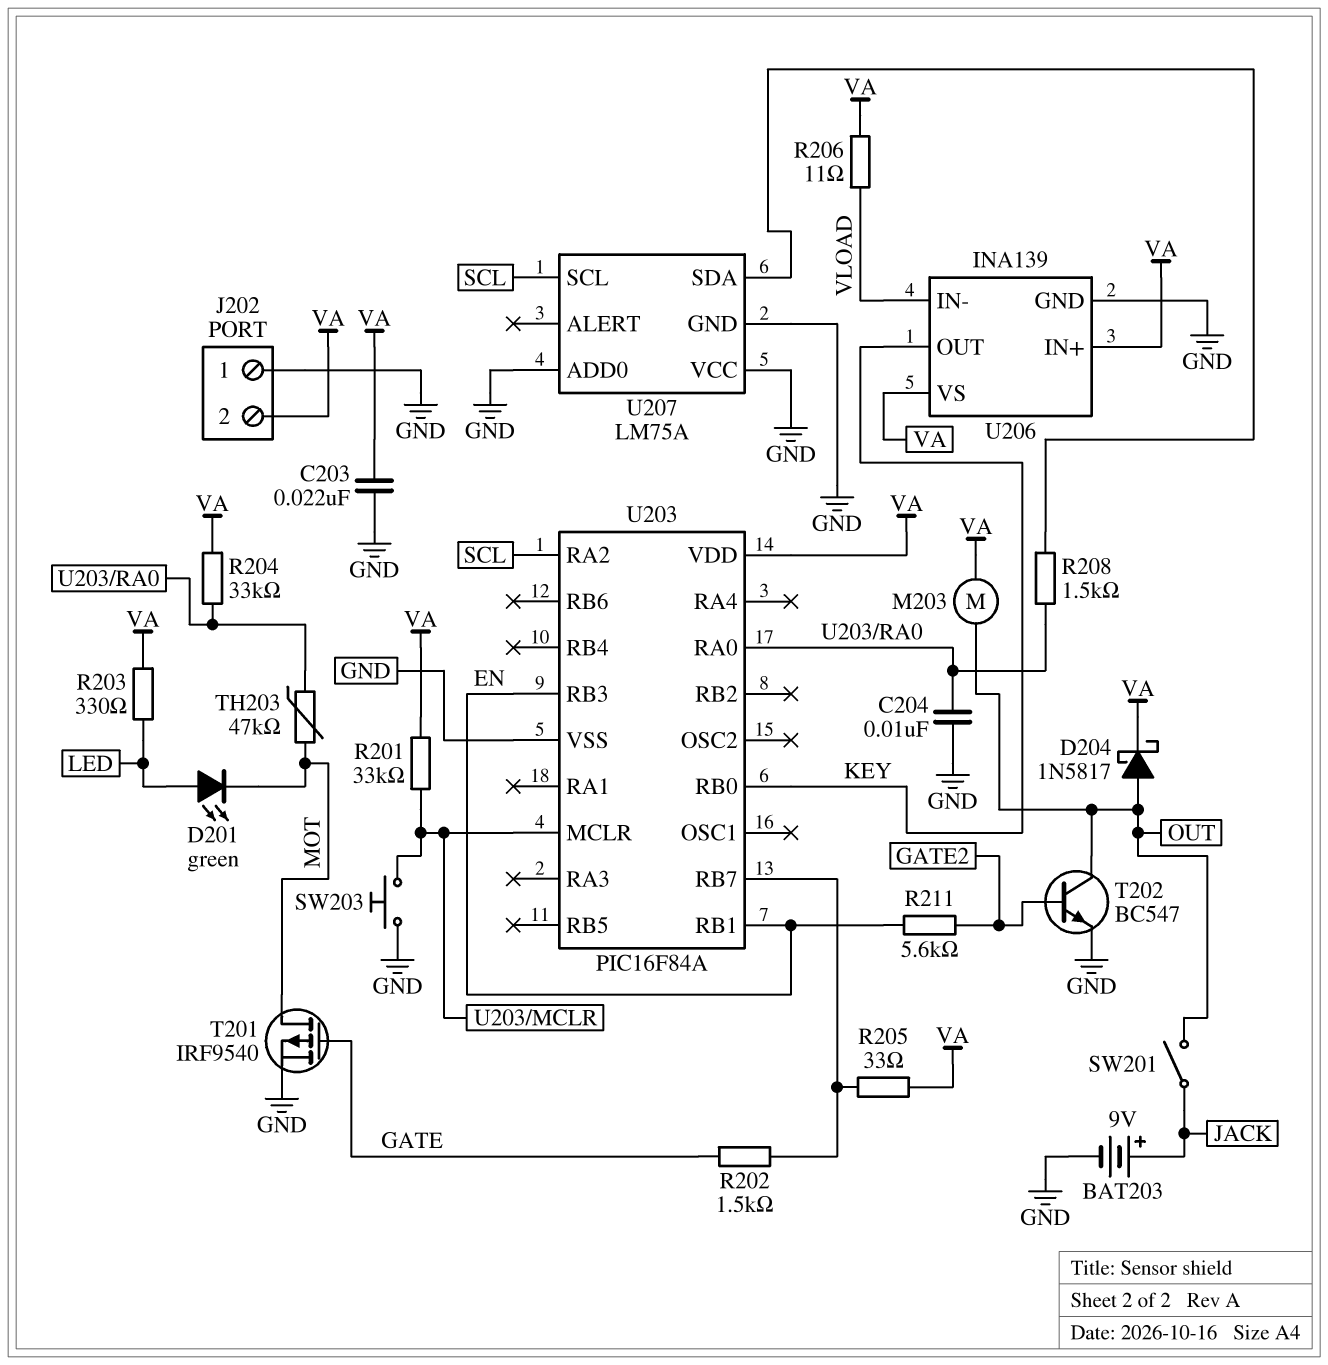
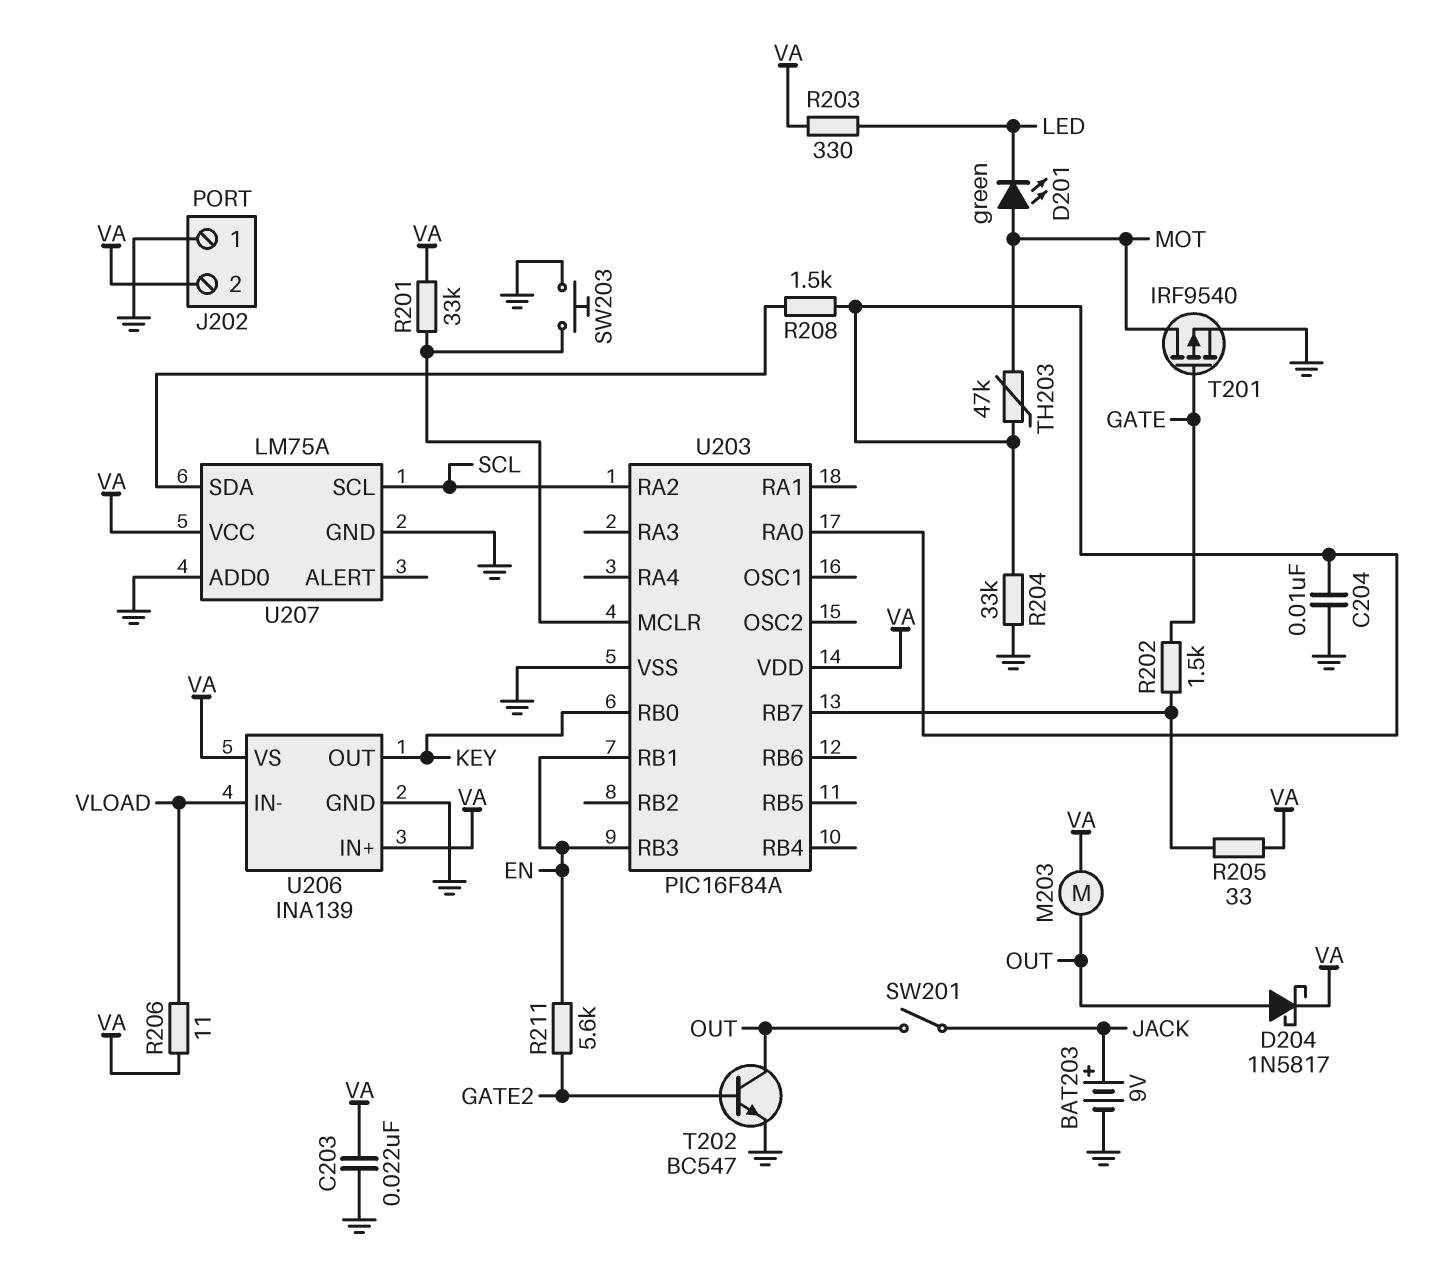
D201: LED green (A LED, K MOT) -> LED green (A MOT, K LED)
R204: 33k (U203/RA0, VA) -> 33k (GND, U203/RA0)
U207 pin VCC: GND -> VA

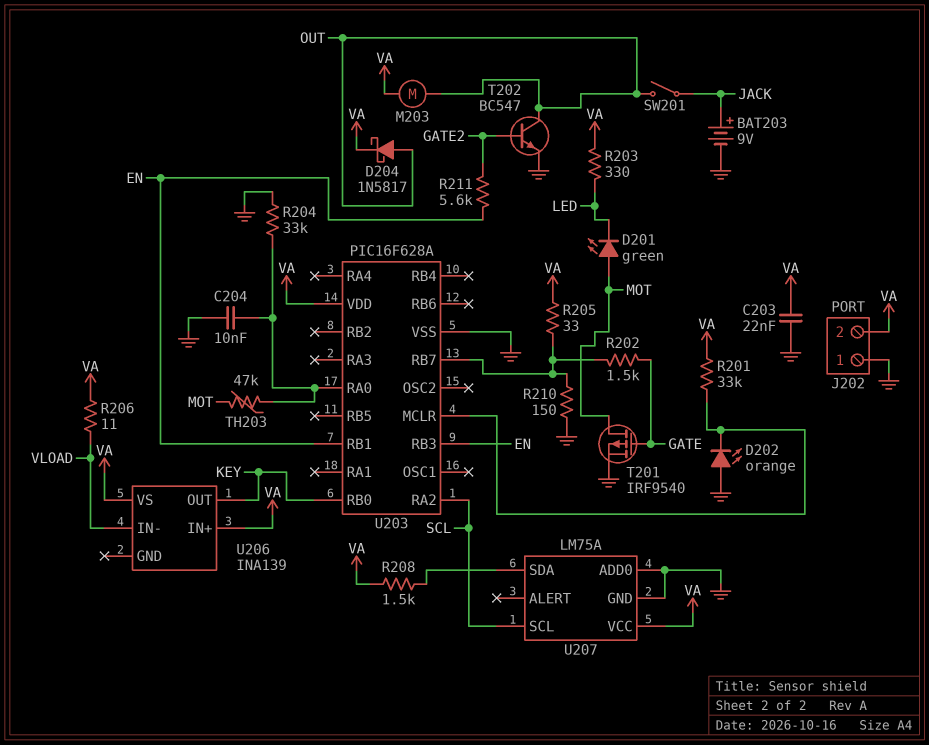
D202: none -> LED orange (A GND, K U203/MCLR)
R208: 1.5k (U203/RA0, U207/SDA) -> 1.5k (U207/SDA, VA)
R210: none -> 150 (GND, U203/RB7)
SW203: button (GND, U203/MCLR) -> none
U203: PIC16F84A -> PIC16F628A
U206 pin GND: GND -> none

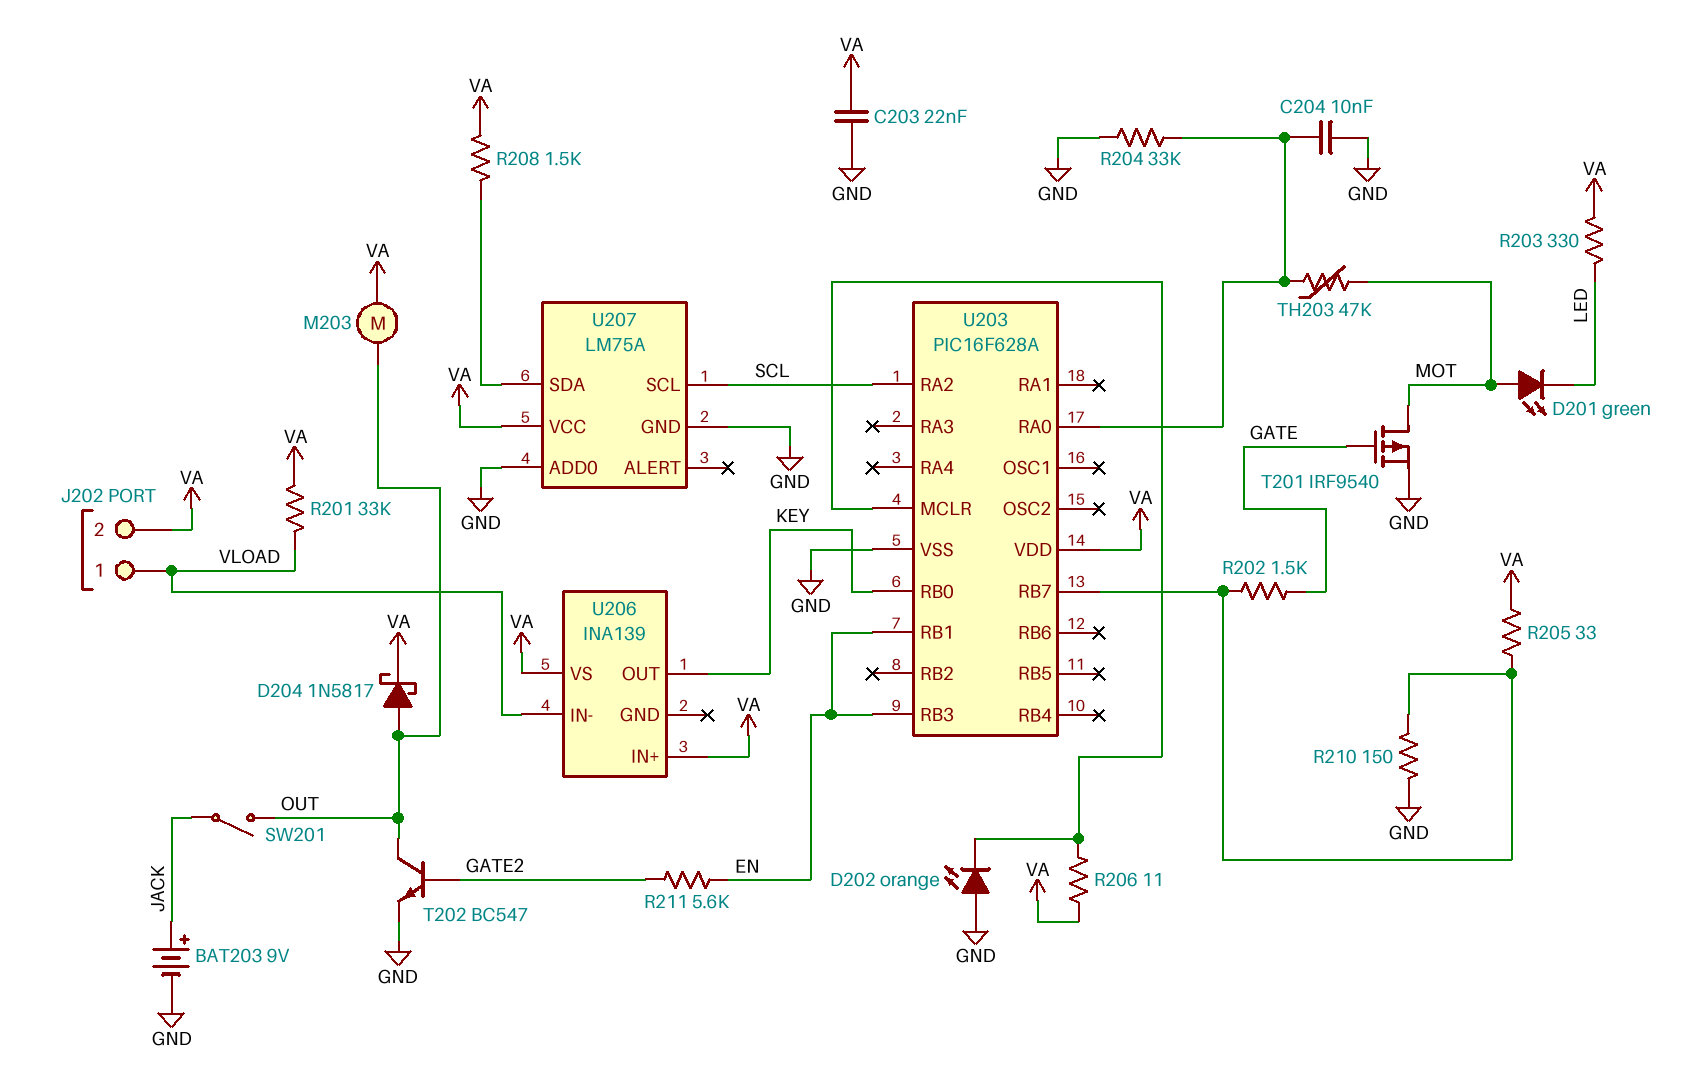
J202 pin 1: GND -> VLOAD
R201: 33k (U203/MCLR, VA) -> 33k (VA, VLOAD)
R206: 11 (VA, VLOAD) -> 11 (U203/MCLR, VA)

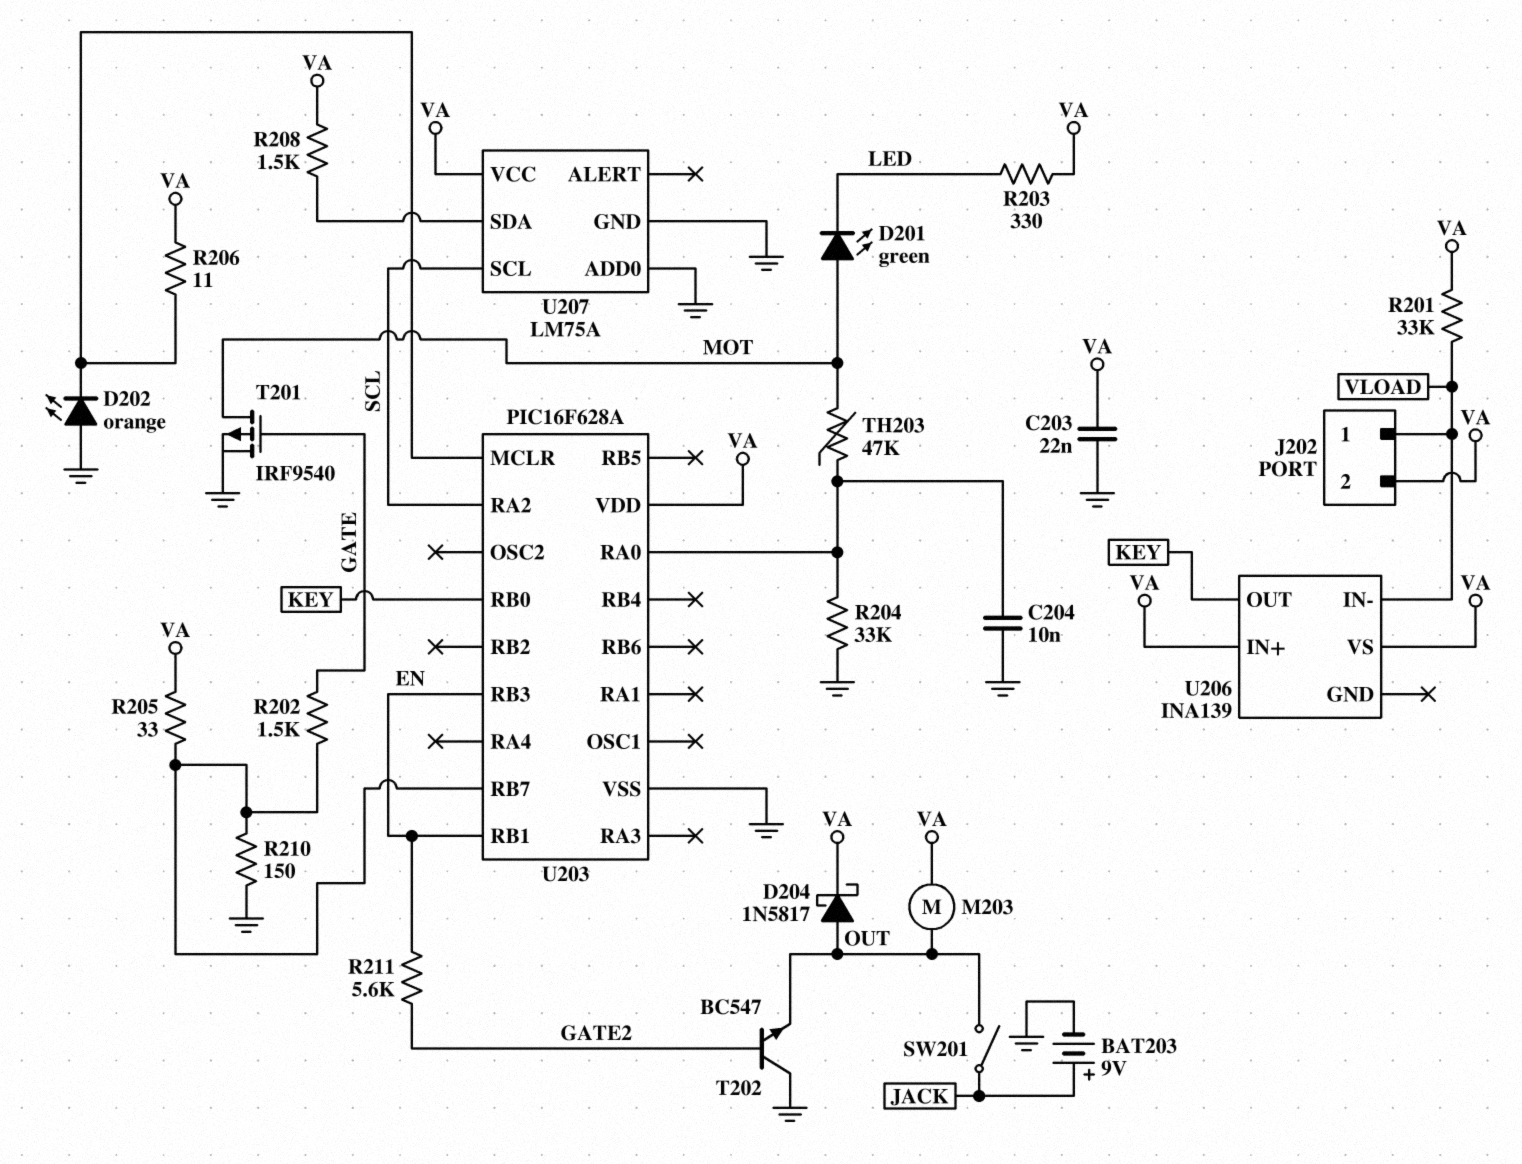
T202: NPN BC547 (B GATE2, C OUT, E GND) -> NPN BC547 (B GATE2, C GND, E OUT)

